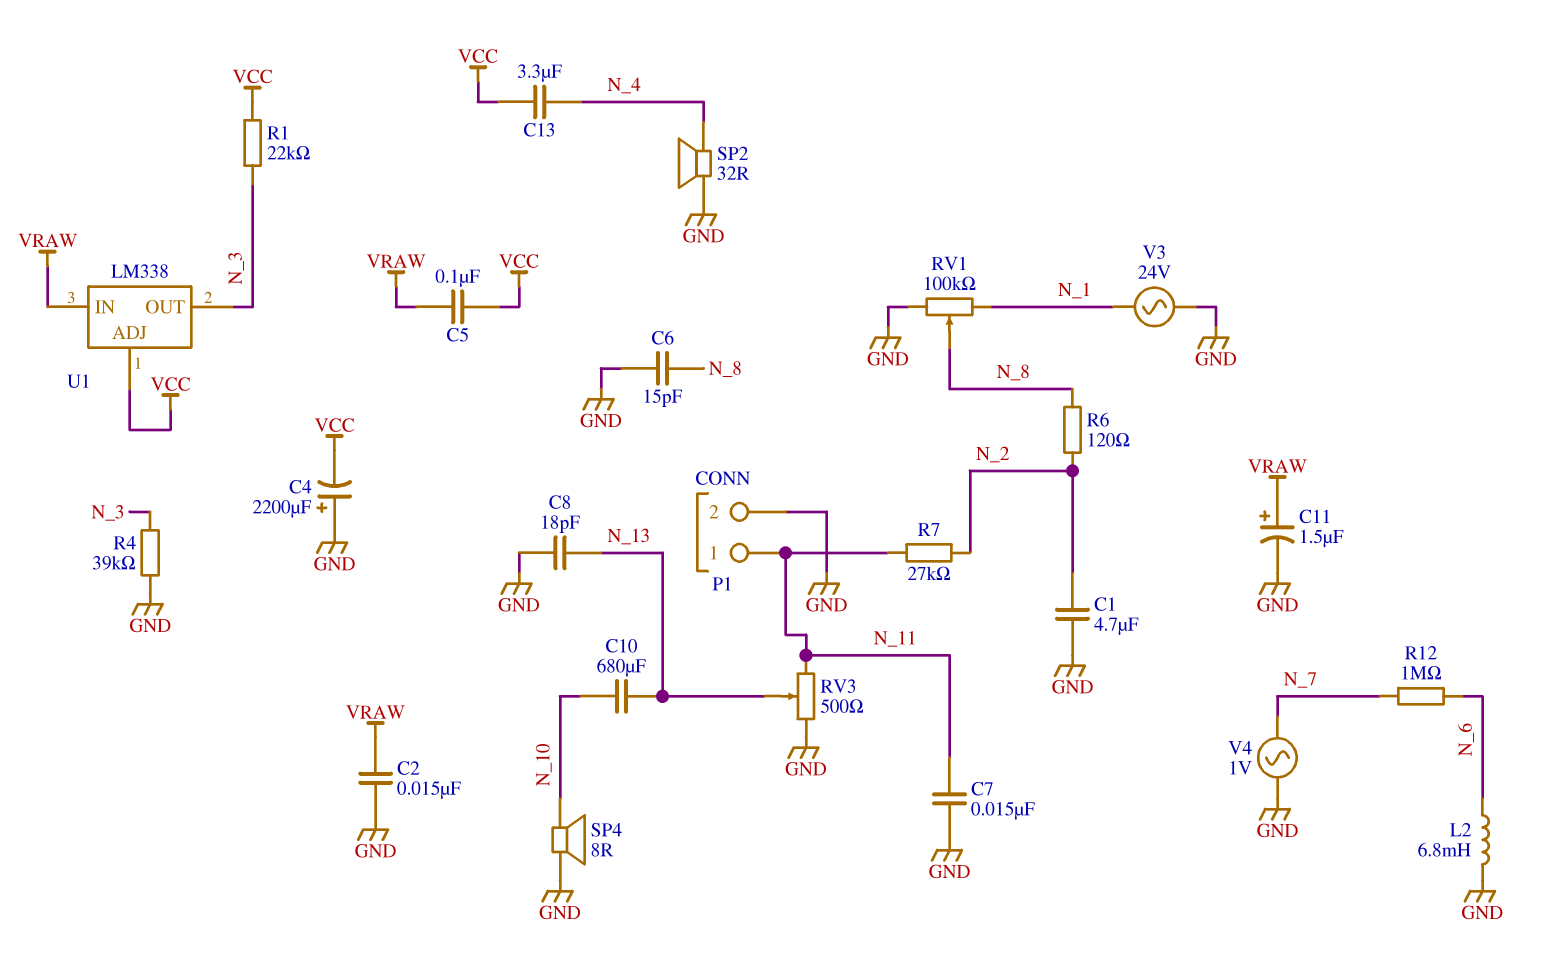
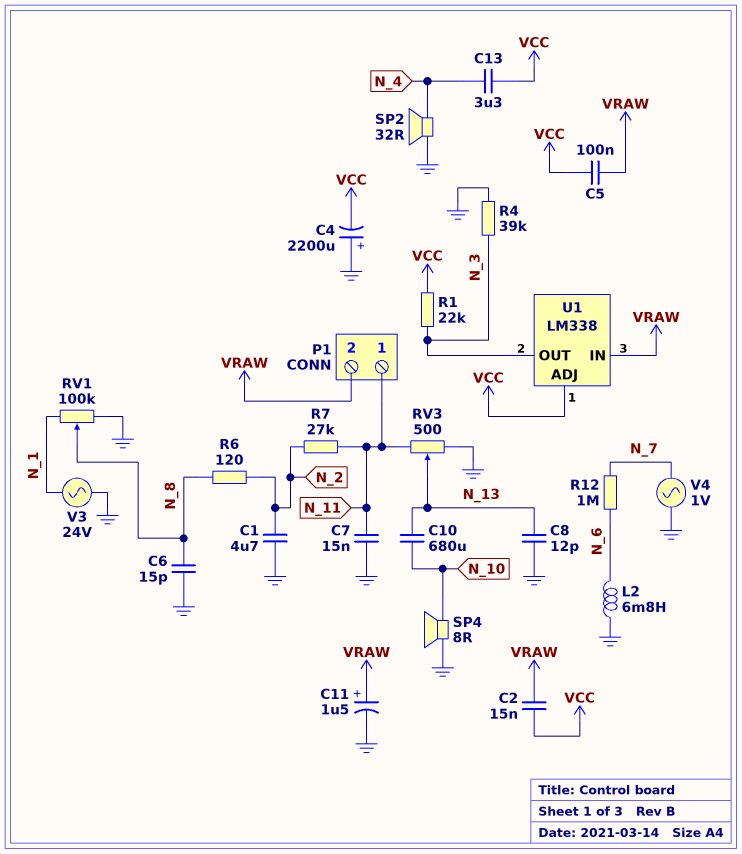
C2: 15nF (GND, VRAW) -> 15nF (VCC, VRAW)
C8: 18pF (GND, N_13) -> 12pF (GND, N_13)
P1 pin 2: GND -> VRAW

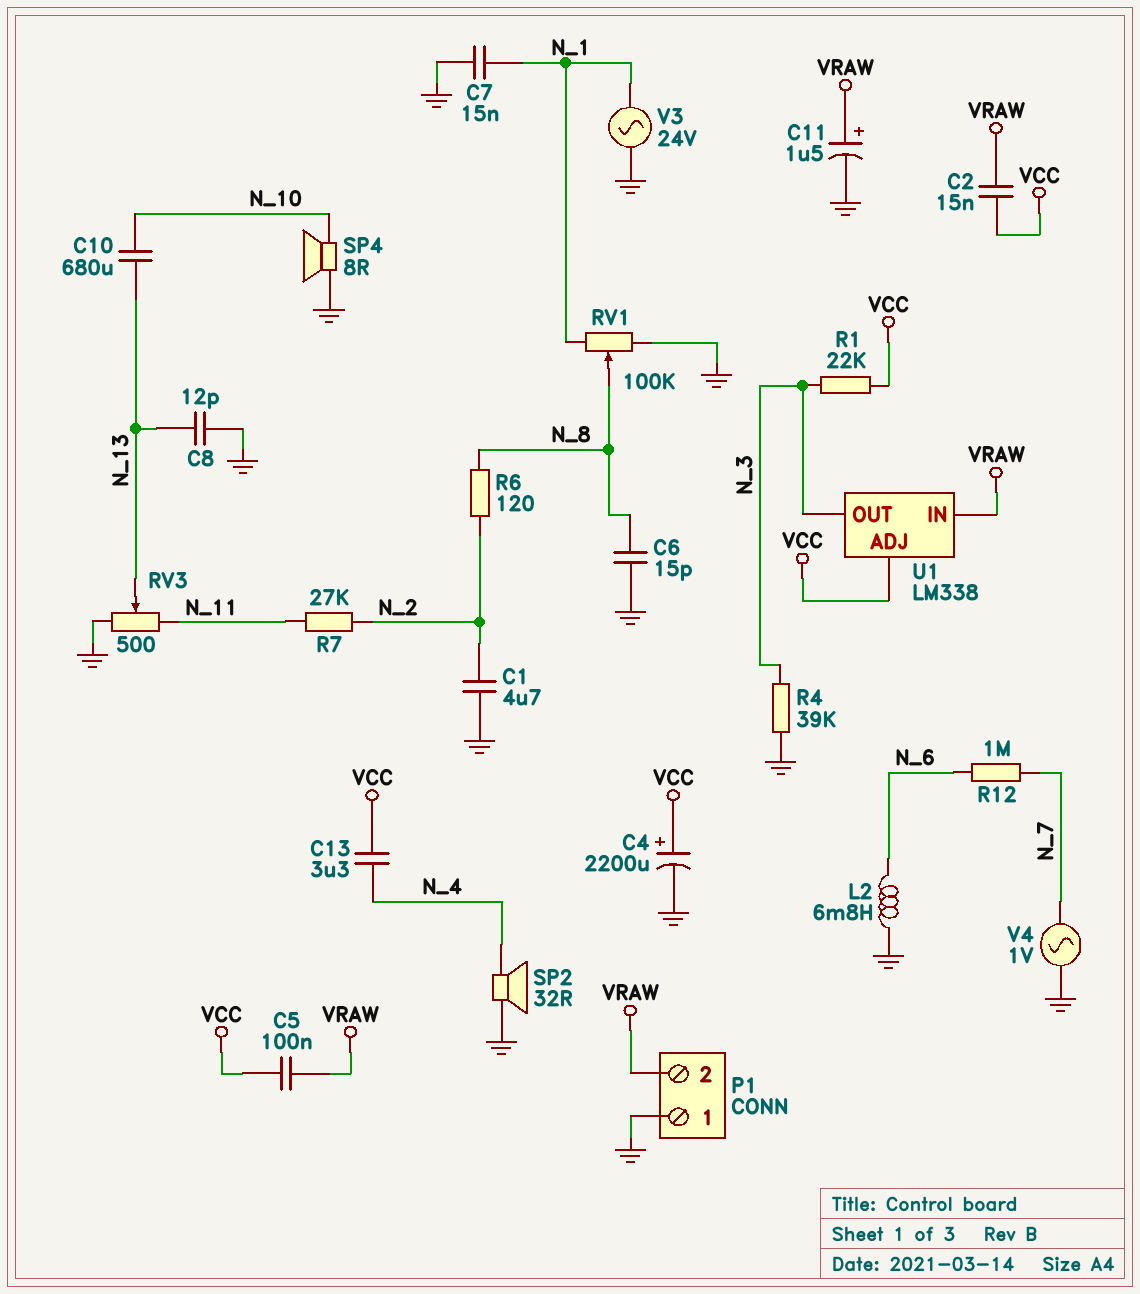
C4: 2200uF (plus GND, minus VCC) -> 2200uF (plus VCC, minus GND)
C7: 15nF (GND, N_11) -> 15nF (GND, N_1)
P1 pin 1: N_11 -> GND

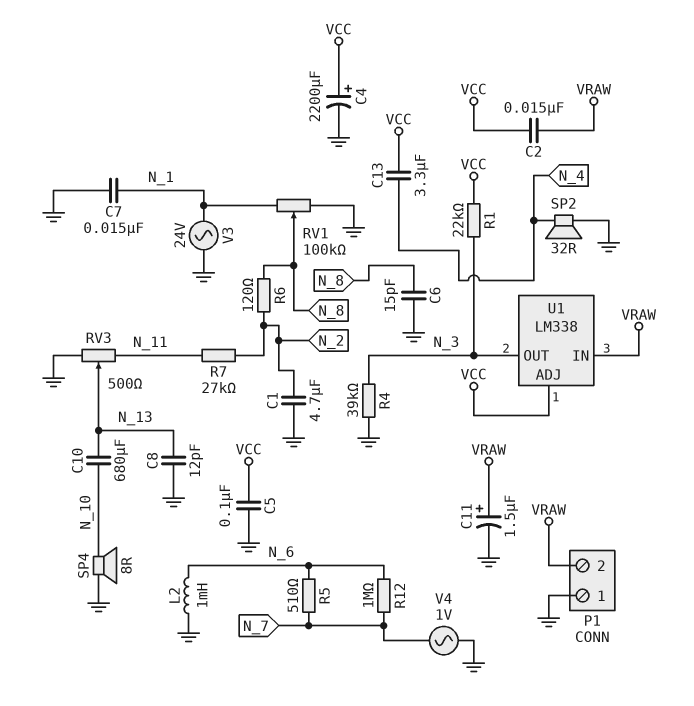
C5: 100nF (VCC, VRAW) -> 100nF (GND, VCC)
L2: 6.8mH (GND, N_6) -> 1mH (GND, N_6)
R5: none -> 510 (N_6, N_7)

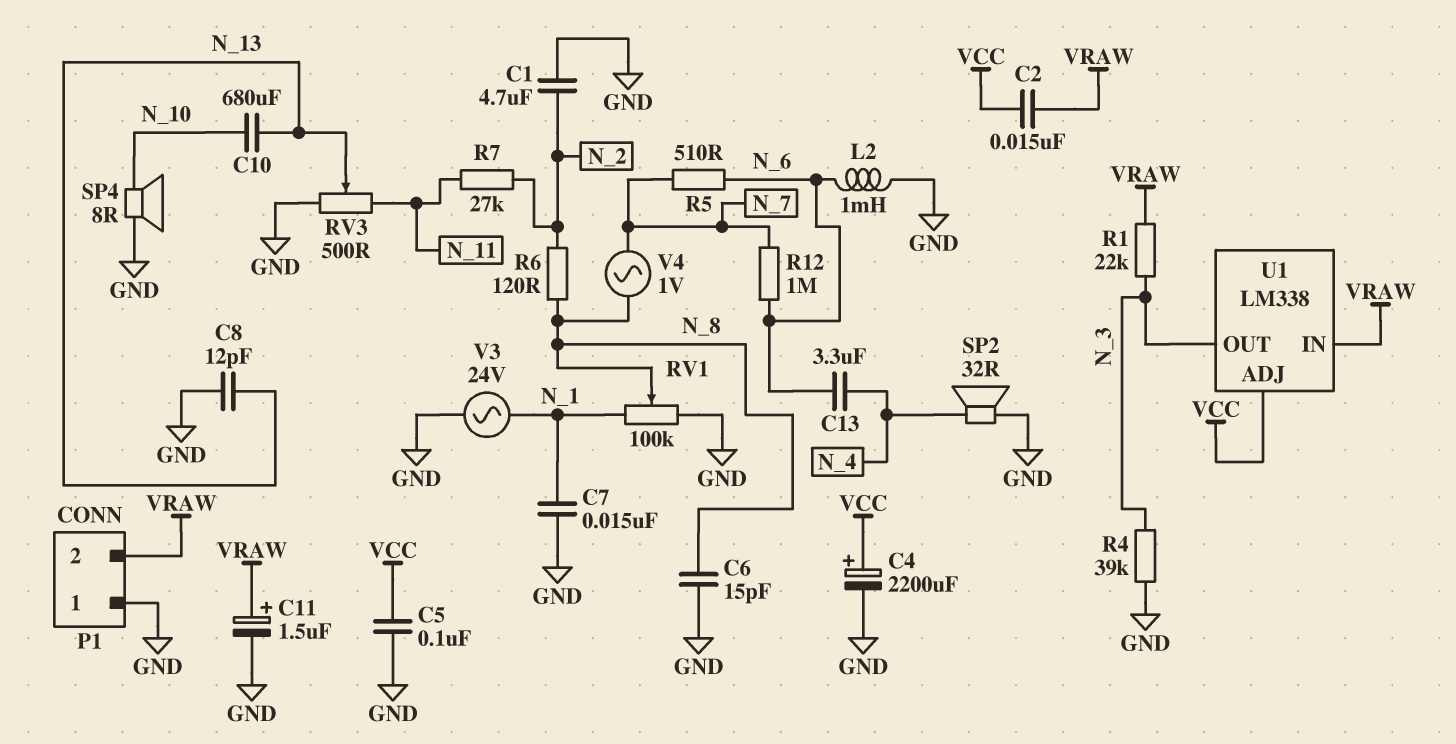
C13: 3.3uF (N_4, VCC) -> 3.3uF (N_4, N_6)
R1: 22k (N_3, VCC) -> 22k (N_3, VRAW)
V4: AC 1V (GND, N_7) -> AC 1V (N_7, N_8)

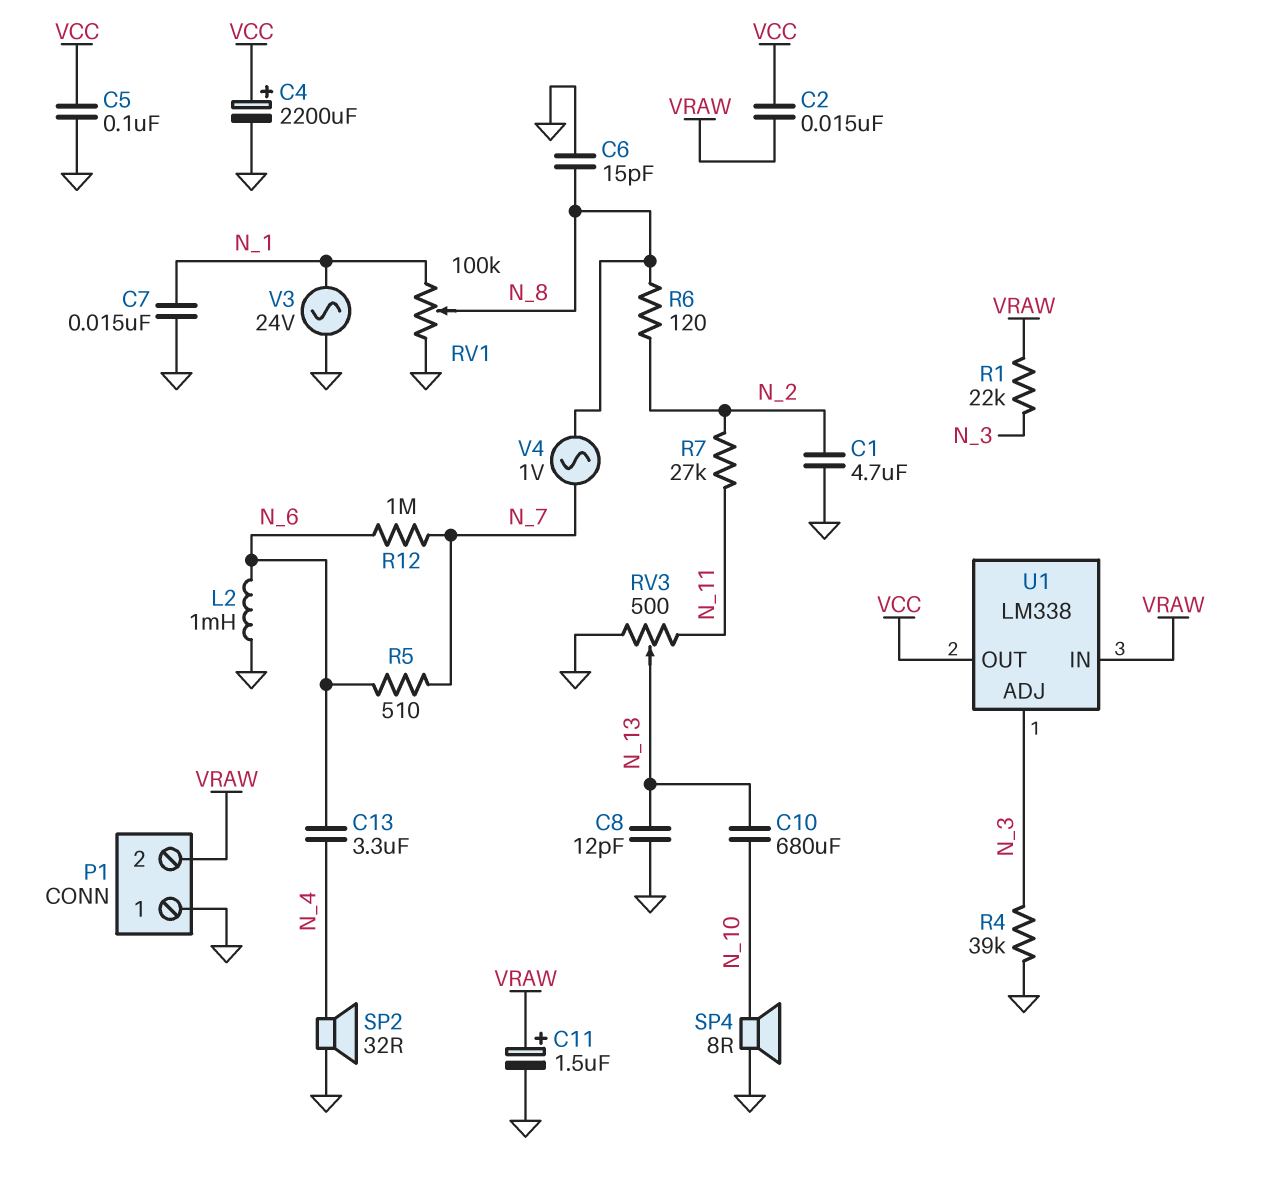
U1 pin ADJ: VCC -> N_3
U1 pin OUT: N_3 -> VCC

